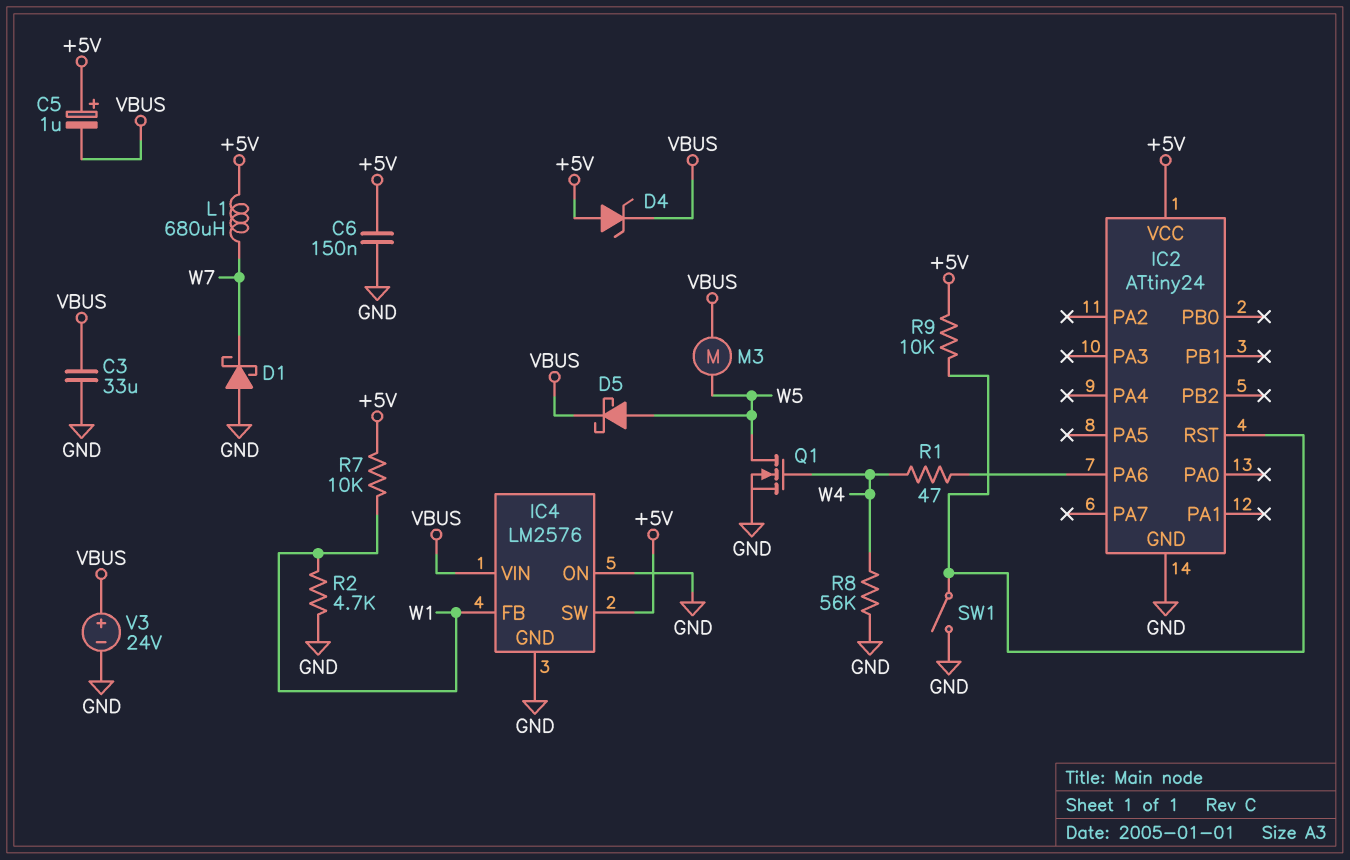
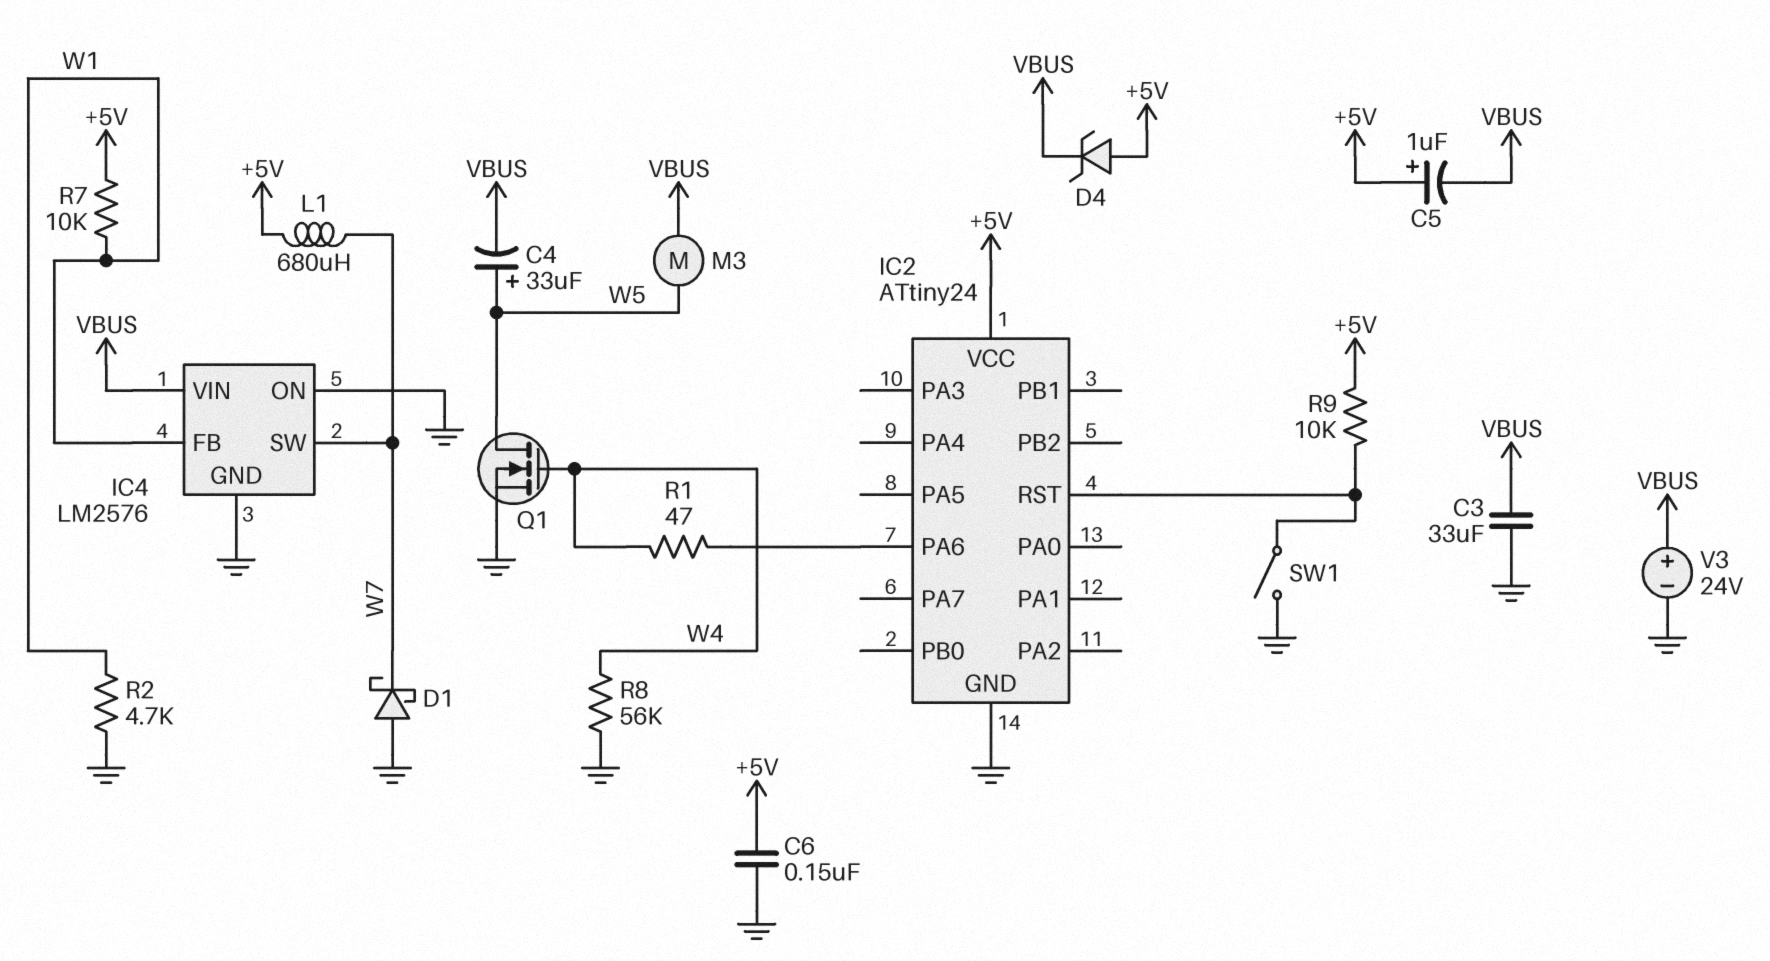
C4: none -> 33uF (plus W5, minus VBUS)
D5: schottky (A W5, K VBUS) -> none
IC4 pin SW: +5V -> W7

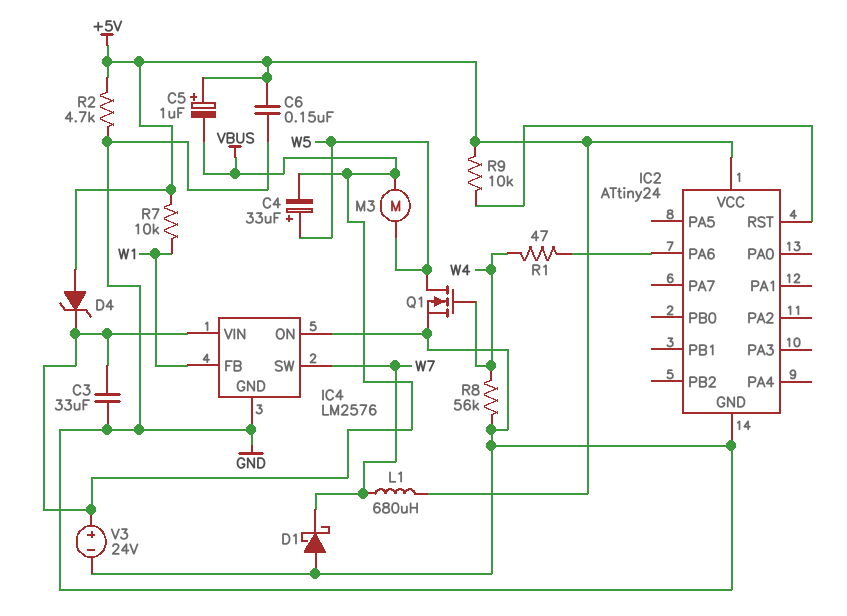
R2: 4.7k (GND, W1) -> 4.7k (+5V, GND)
SW1: switch (GND, IC2/RST) -> none

